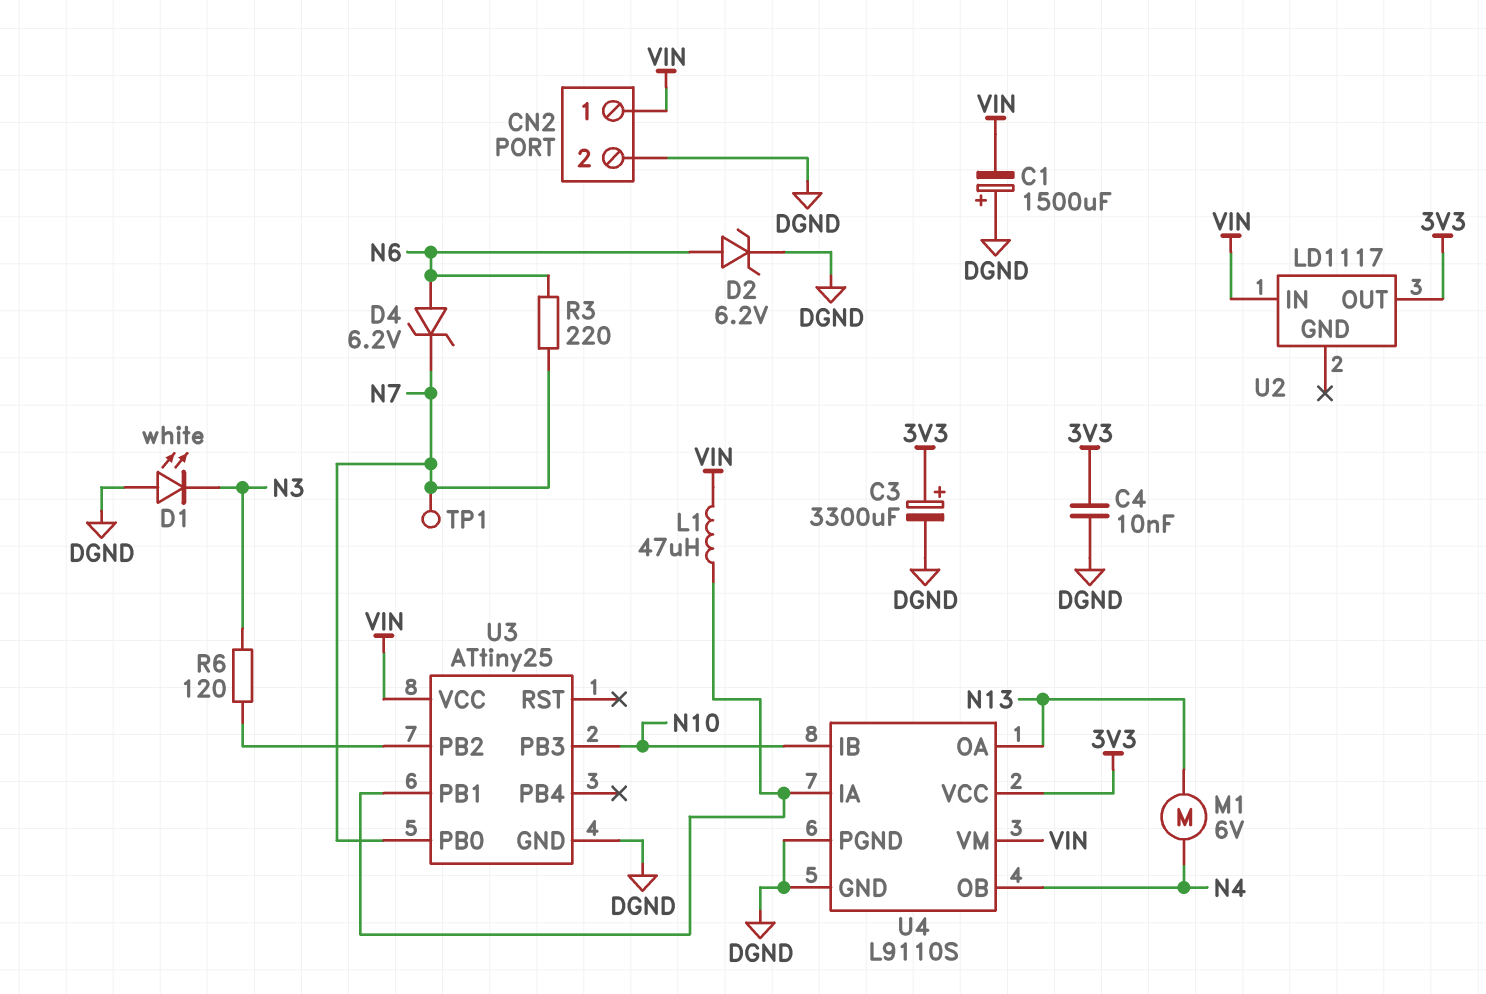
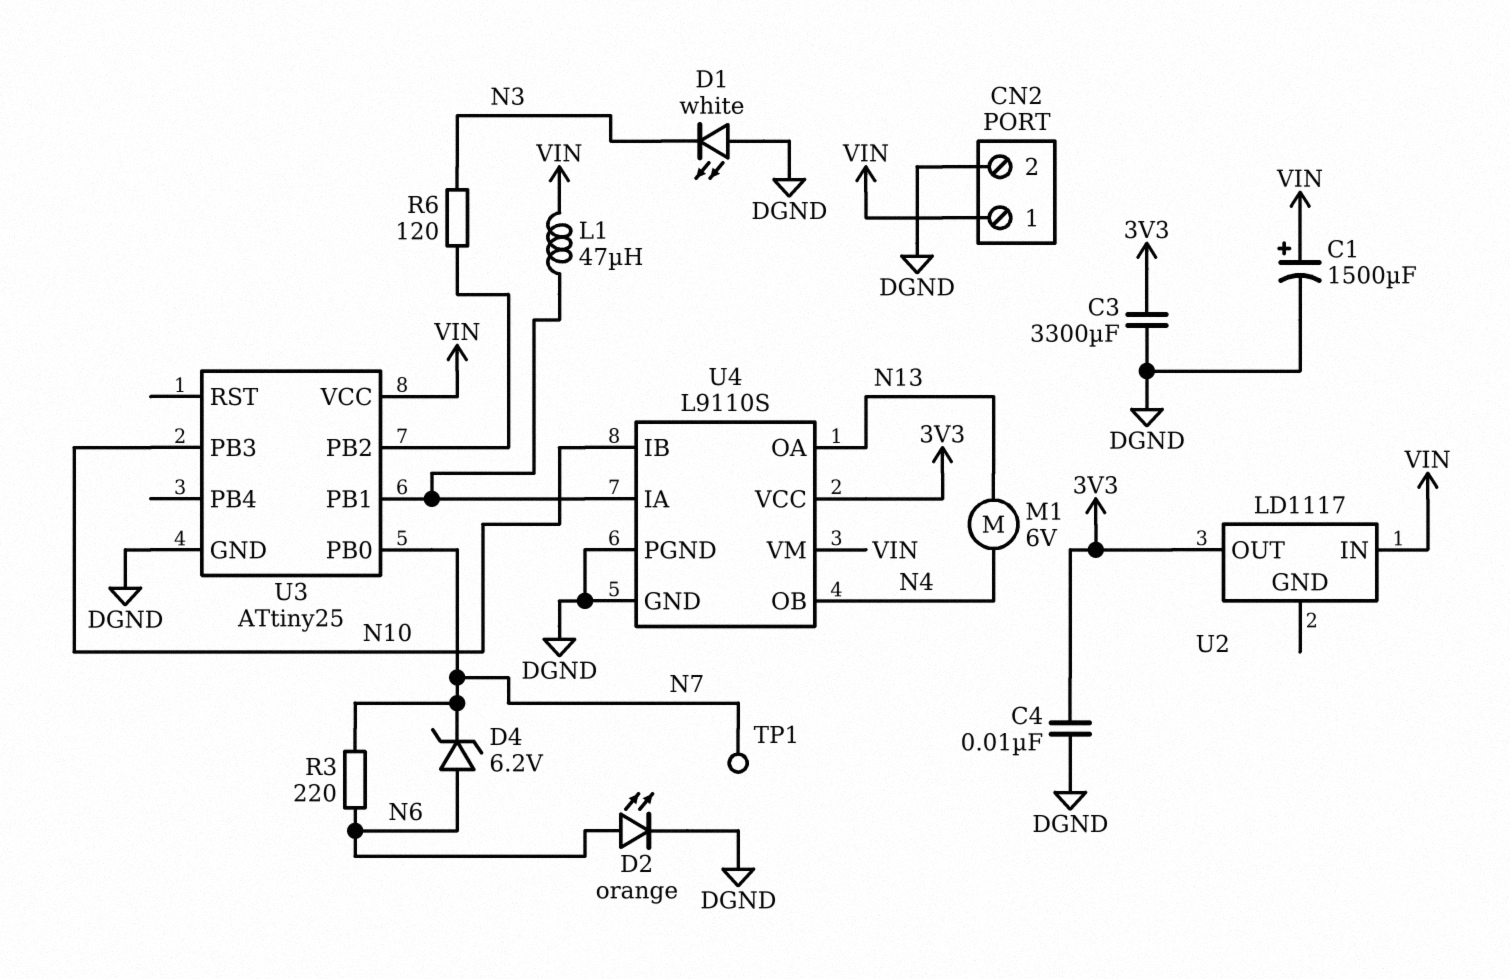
C1: 1500uF (plus DGND, minus VIN) -> 1500uF (plus VIN, minus DGND)
C3: 3300uF (plus 3V3, minus DGND) -> 3300uF (3V3, DGND)
D2: zener 6.2V (A N6, K DGND) -> LED orange (A N6, K DGND)

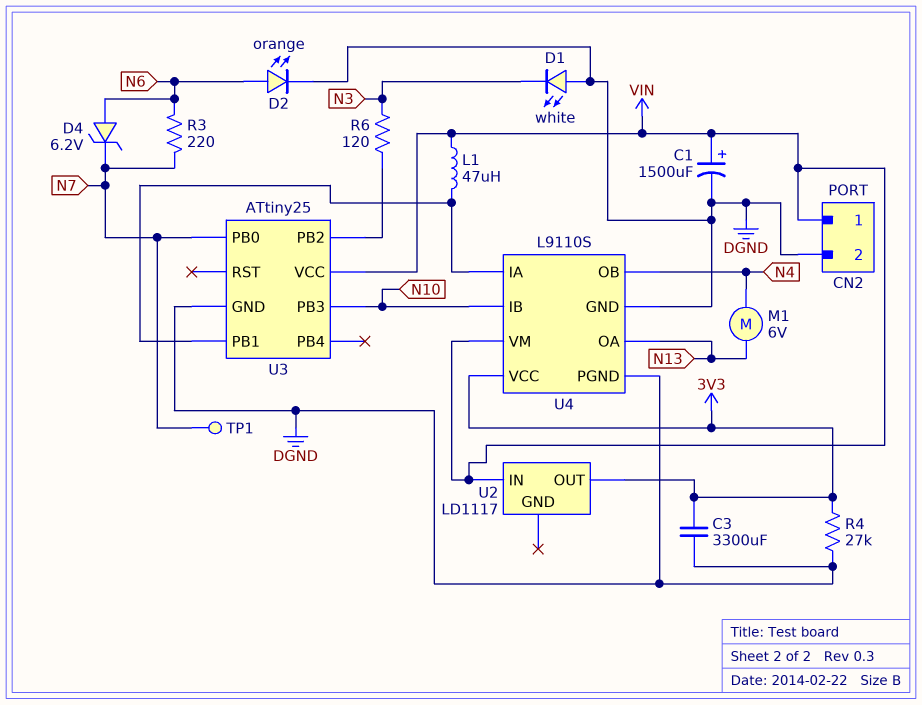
C4: 10nF (3V3, DGND) -> none
R4: none -> 27k (3V3, DGND)

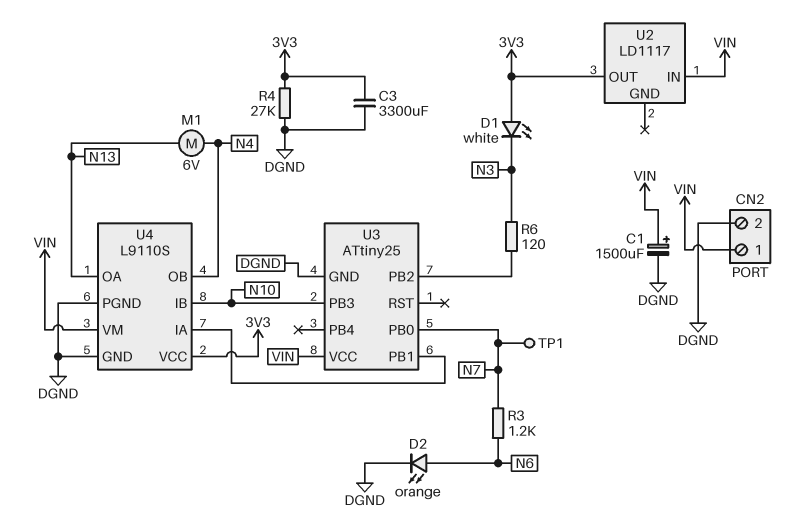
D1: LED white (A DGND, K N3) -> LED white (A 3V3, K N3)
D4: zener 6.2V (A N6, K N7) -> none
L1: 47uH (U3/PB1, VIN) -> none
R3: 220 (N6, N7) -> 1.2k (N6, N7)

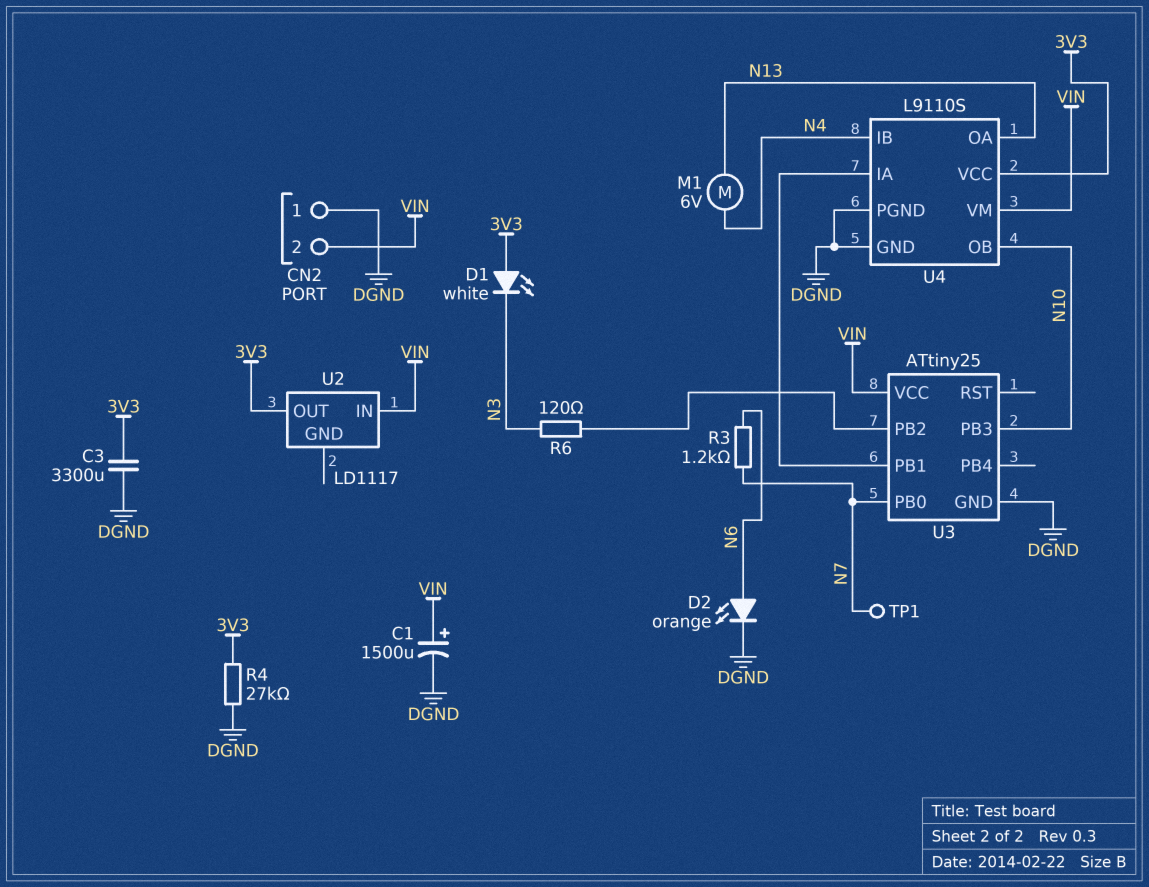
CN2 pin 1: VIN -> DGND
CN2 pin 2: DGND -> VIN
U4 pin IB: N10 -> N4
U4 pin OB: N4 -> N10

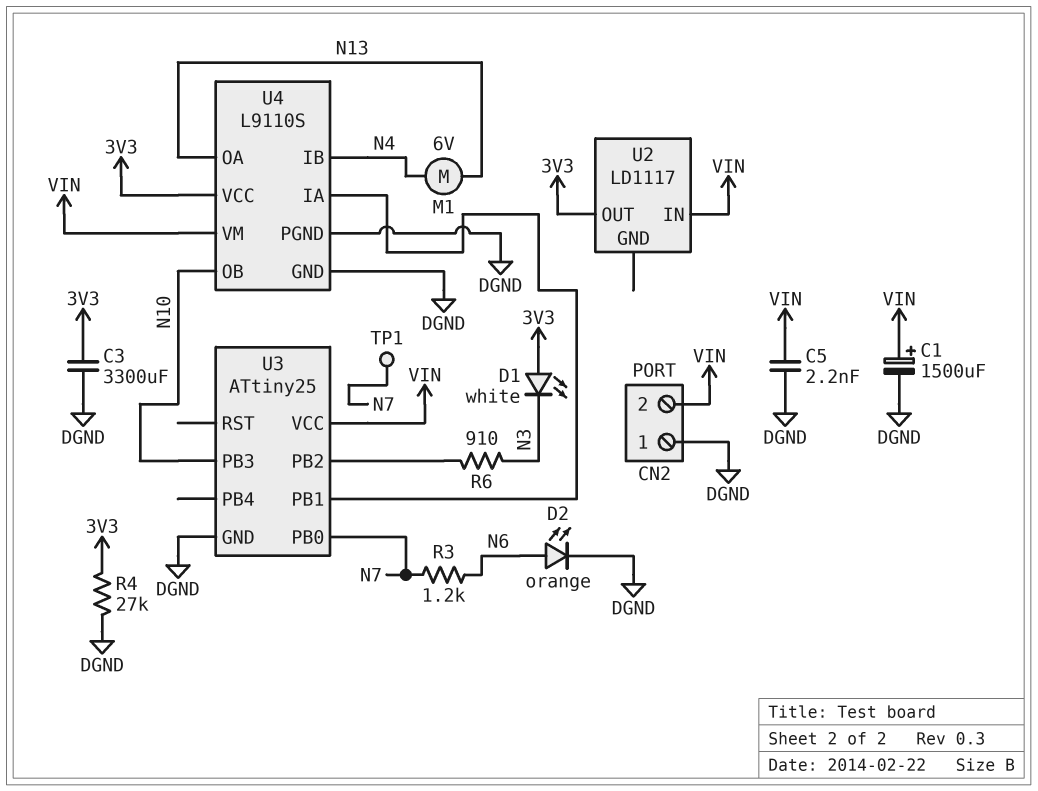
C5: none -> 2.2nF (DGND, VIN)
R6: 120 (N3, U3/PB2) -> 910 (N3, U3/PB2)

